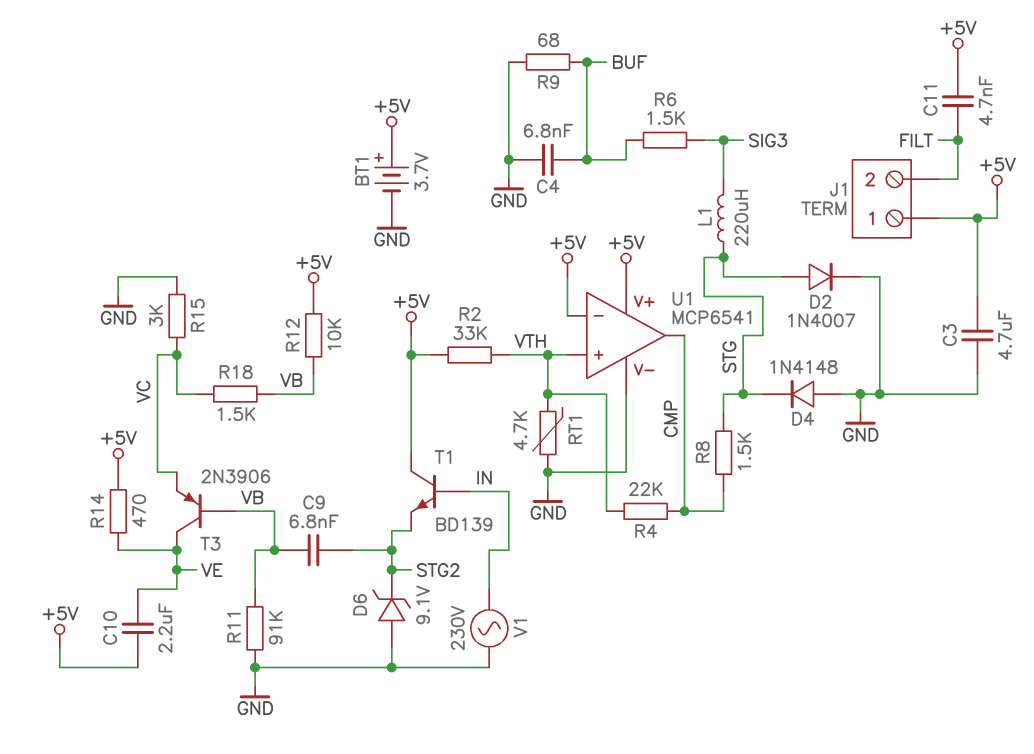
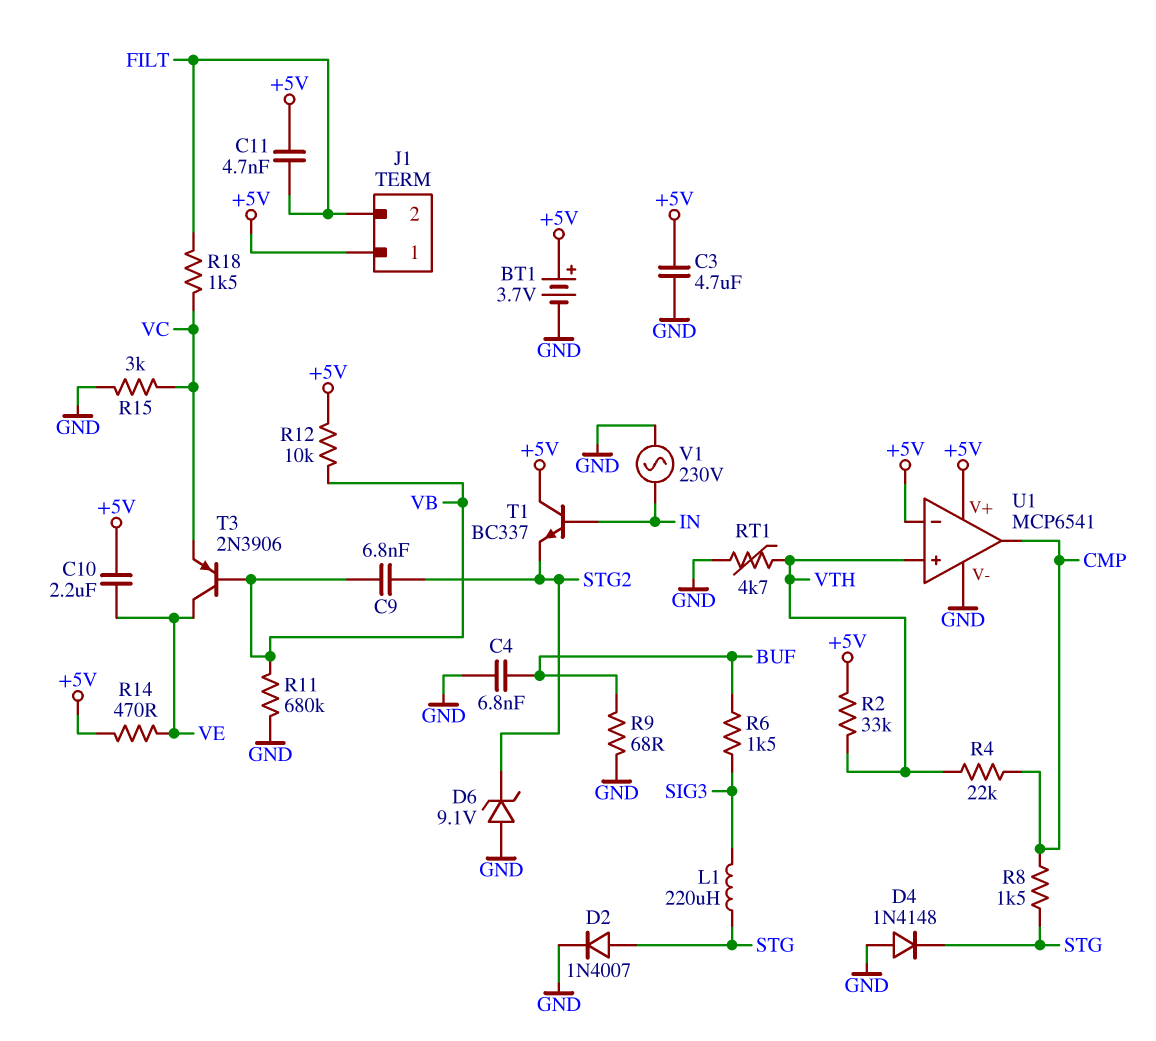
R11: 91k (GND, VB) -> 680k (GND, VB)
R18: 1.5k (VB, VC) -> 1.5k (FILT, VC)
T1: NPN BD139 (B IN, C +5V, E STG2) -> NPN BC337 (B IN, C +5V, E STG2)

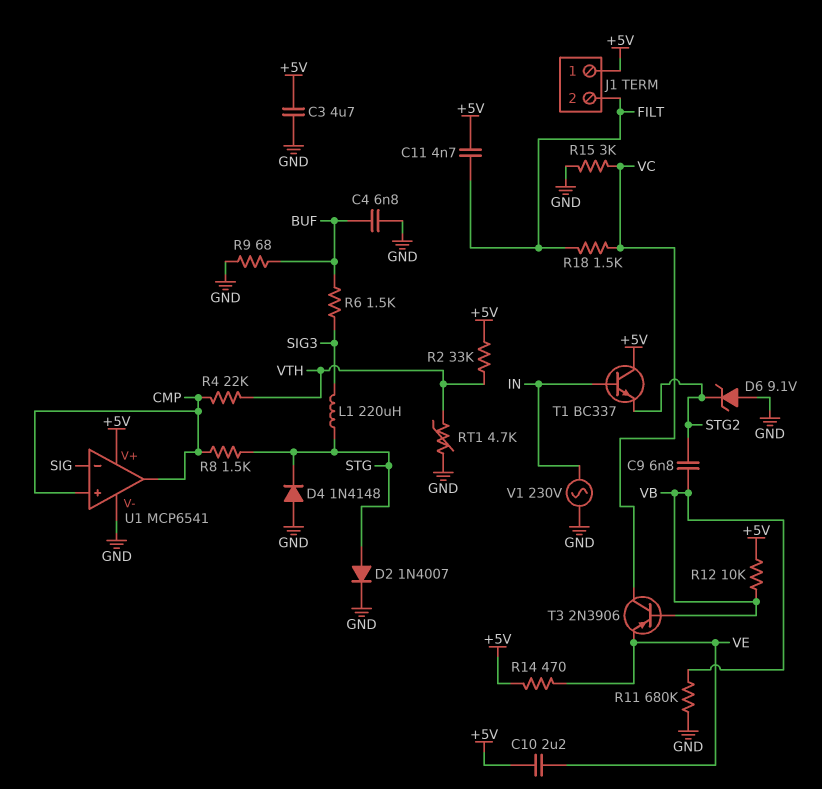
BT1: 3.7V (plus +5V, minus GND) -> none
T3: PNP 2N3906 (B VB, C VE, E VC) -> PNP 2N3906 (B VB, C VC, E VE)
U1 pin in+: VTH -> CMP
U1 pin in-: +5V -> SIG

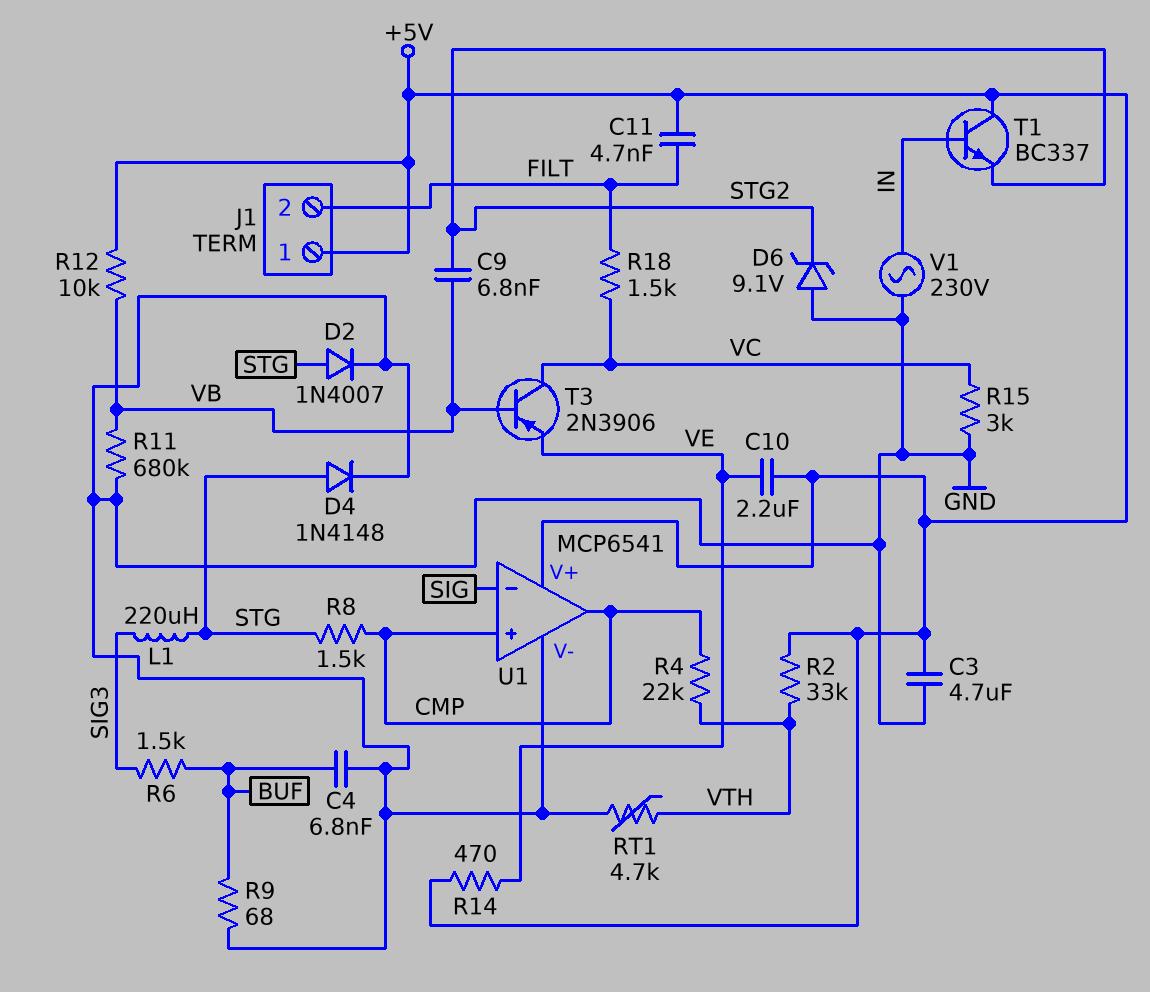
D4: diode 1N4148 (A GND, K STG) -> diode 1N4148 (A STG, K GND)

